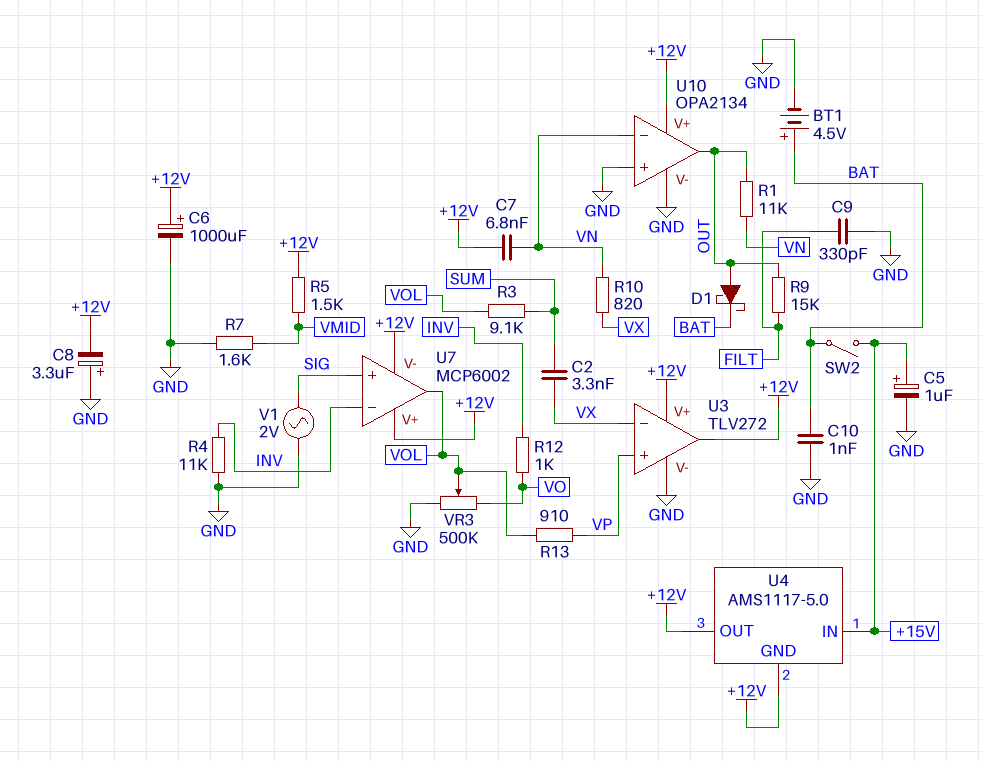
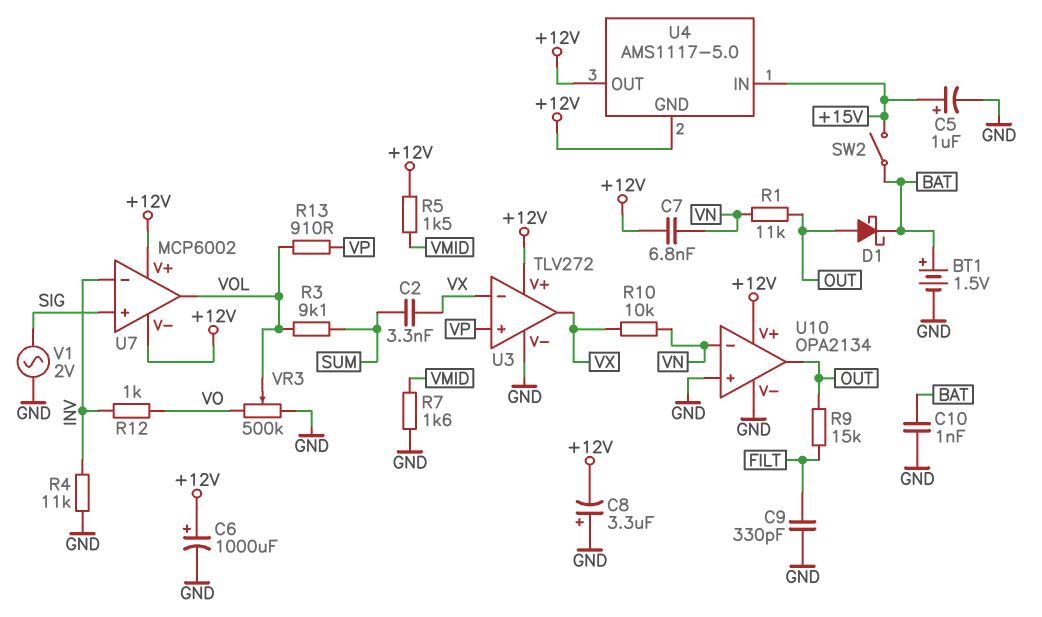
BT1: 4.5V (plus BAT, minus GND) -> 1.5V (plus BAT, minus GND)
R10: 820 (VN, VX) -> 10k (VN, VX)
U3 pin out: +12V -> VX

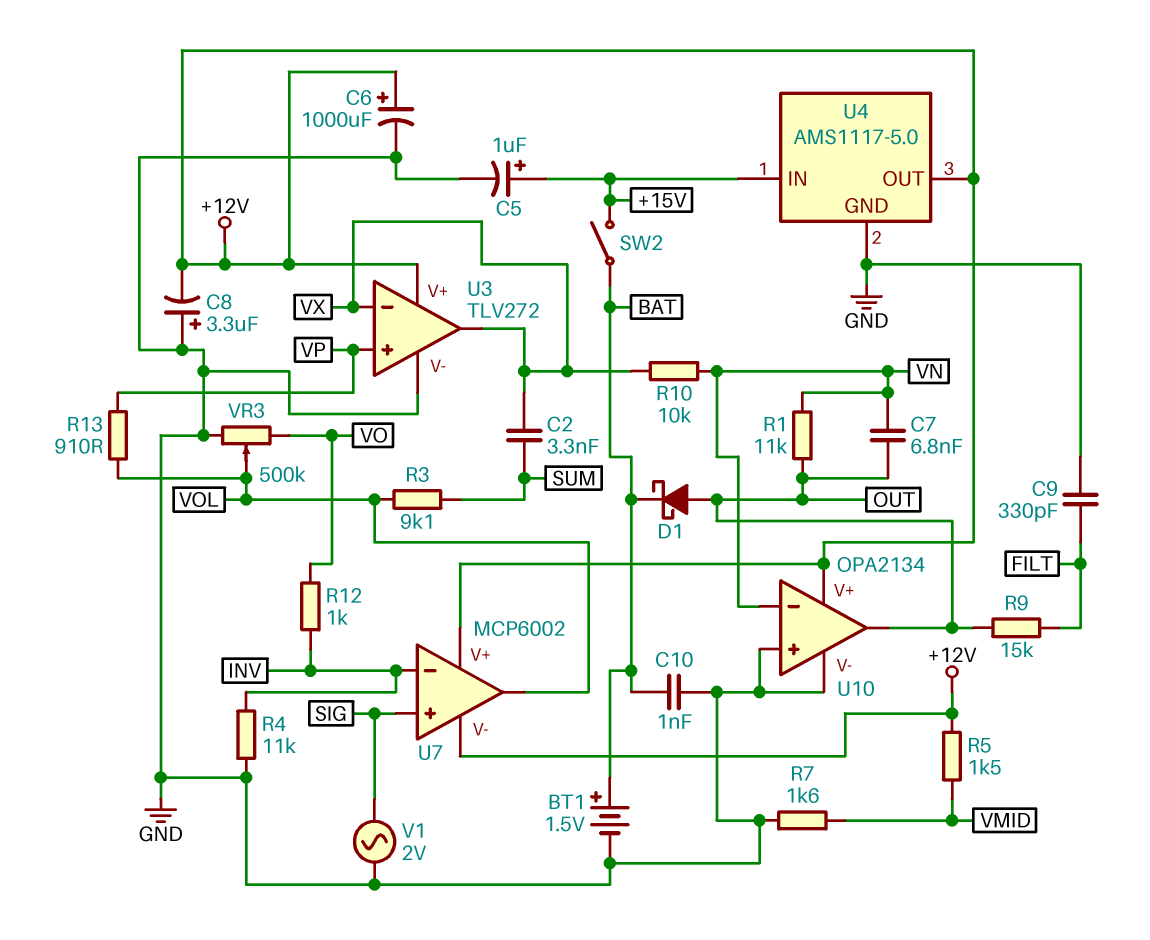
C7: 6.8nF (+12V, VN) -> 6.8nF (OUT, VN)
U4 pin GND: +12V -> GND

